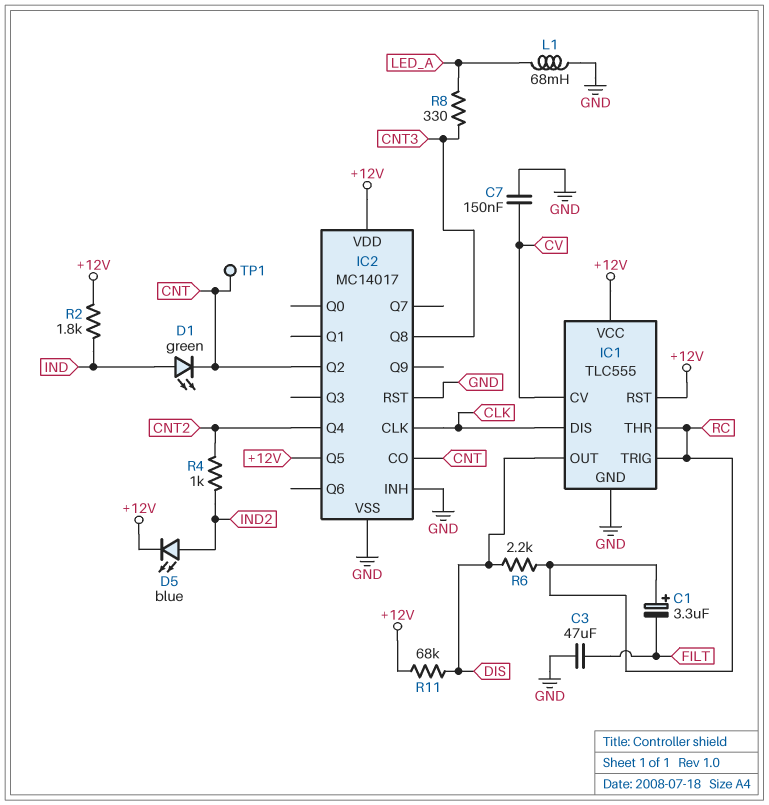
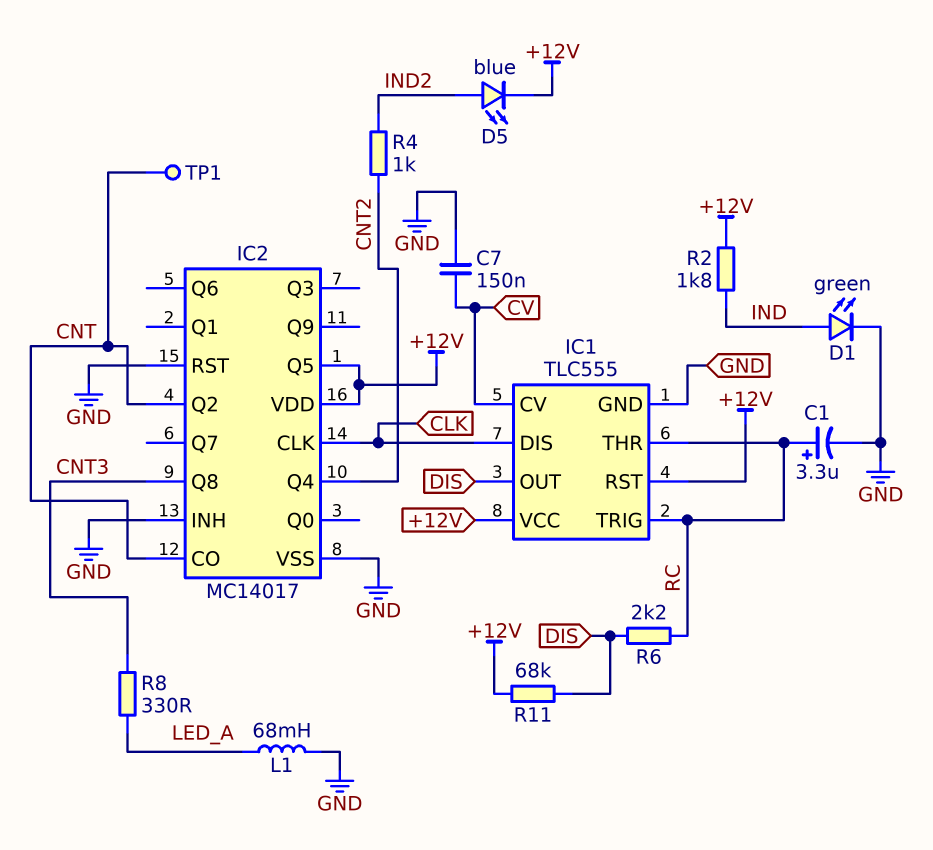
C1: 3.3uF (plus RC, minus FILT) -> 3.3uF (plus RC, minus GND)
C3: 47uF (FILT, GND) -> none
D1: LED green (A IND, K CNT) -> LED green (A IND, K GND)

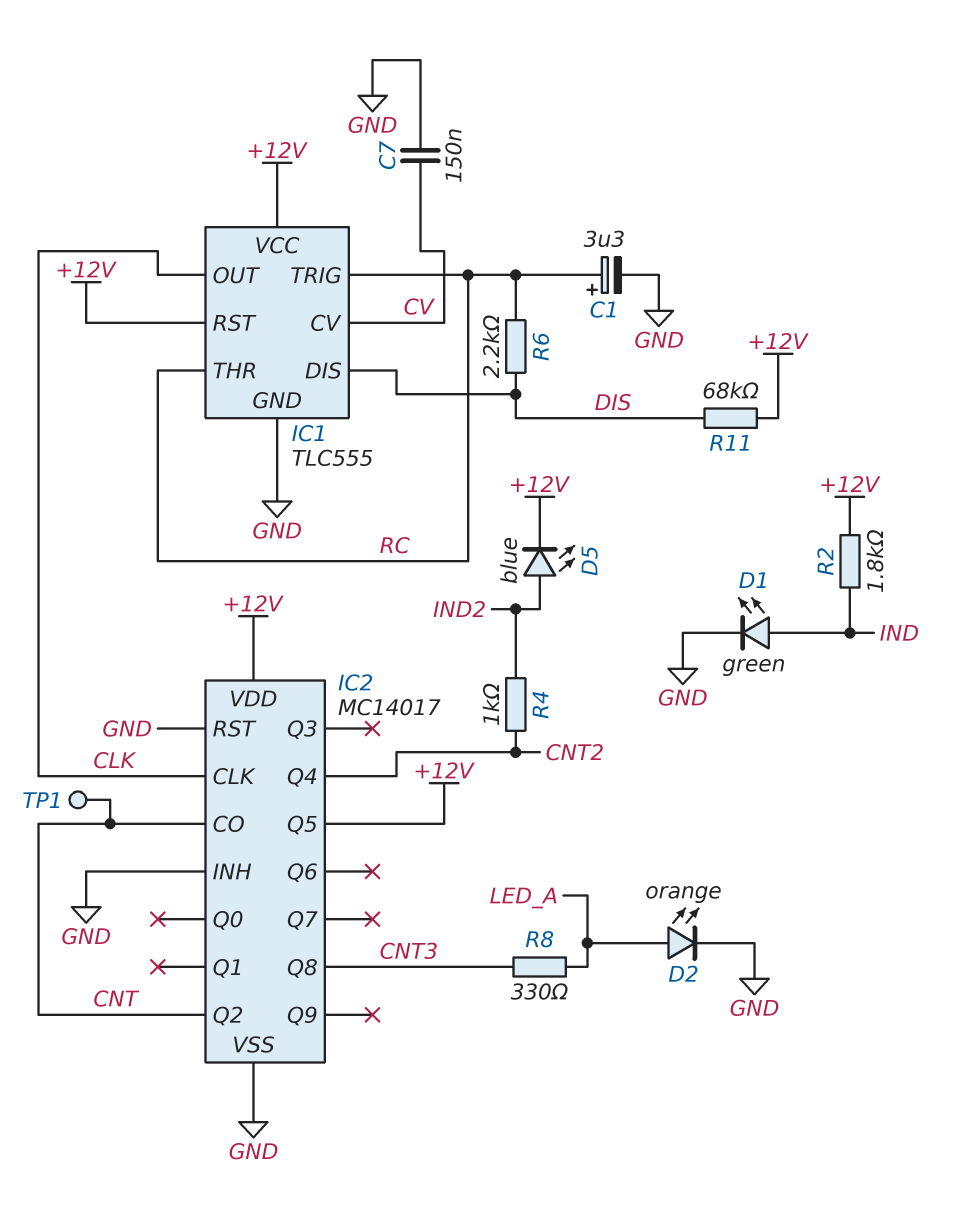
D2: none -> LED orange (A LED_A, K GND)
IC1 pin DIS: CLK -> DIS
IC1 pin OUT: DIS -> CLK
L1: 68mH (GND, LED_A) -> none

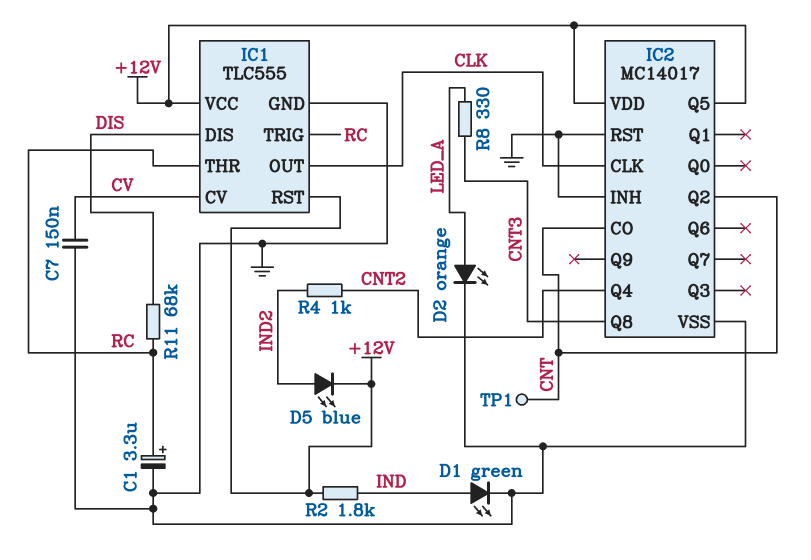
R6: 2.2k (DIS, RC) -> none
R11: 68k (+12V, DIS) -> 68k (DIS, RC)

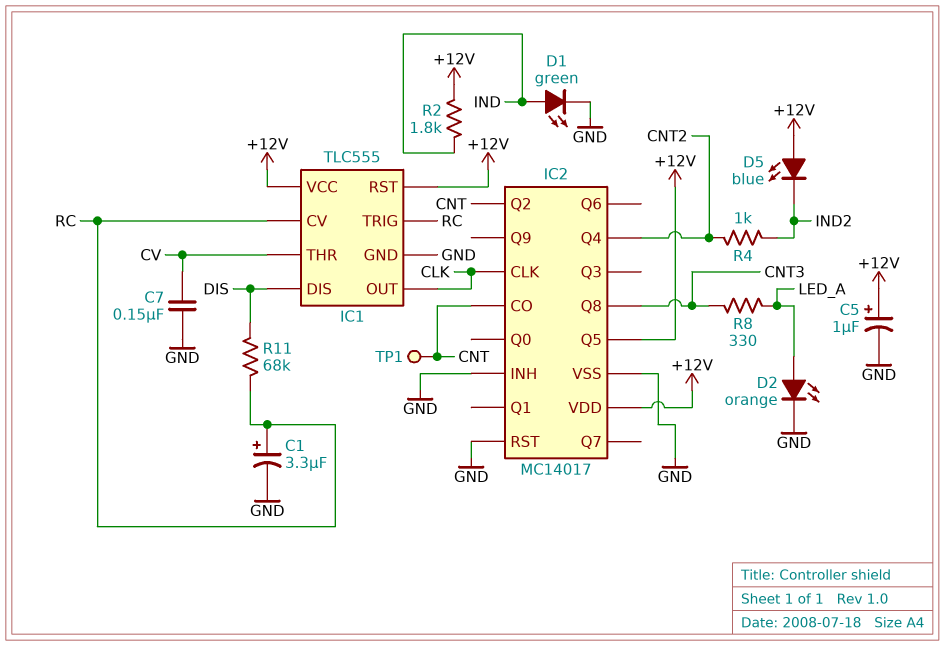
C5: none -> 1uF (plus +12V, minus GND)
D5: LED blue (A IND2, K +12V) -> LED blue (A +12V, K IND2)
IC1 pin CV: CV -> RC
IC1 pin THR: RC -> CV

